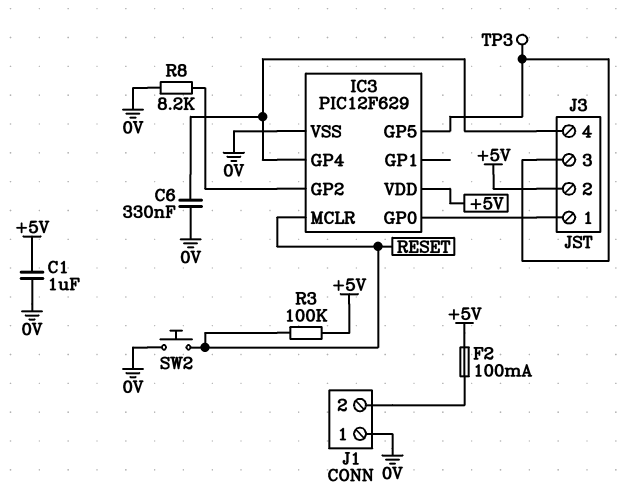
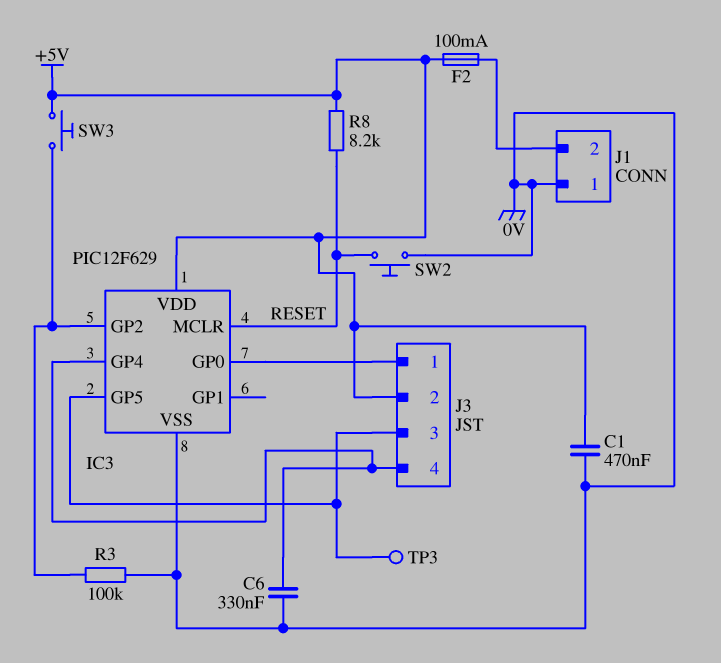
C1: 1uF (+5V, 0V) -> 470nF (+5V, 0V)
R3: 100k (+5V, RESET) -> 100k (0V, IC3/GP2)
R8: 8.2k (0V, IC3/GP2) -> 8.2k (+5V, RESET)
SW3: none -> button (+5V, IC3/GP2)

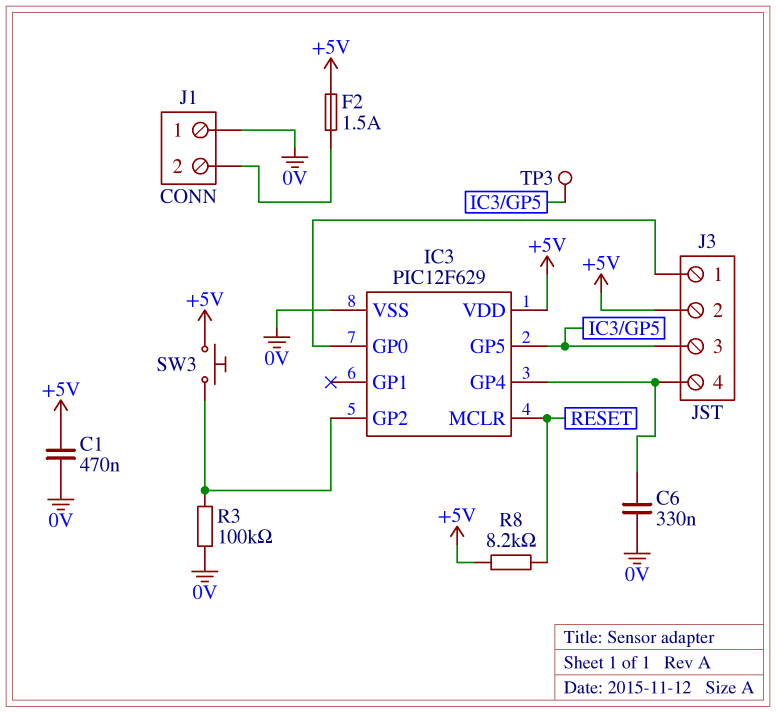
F2: 100mA (+5V, J1/2) -> 1.5A (+5V, J1/2)
SW2: button (0V, RESET) -> none

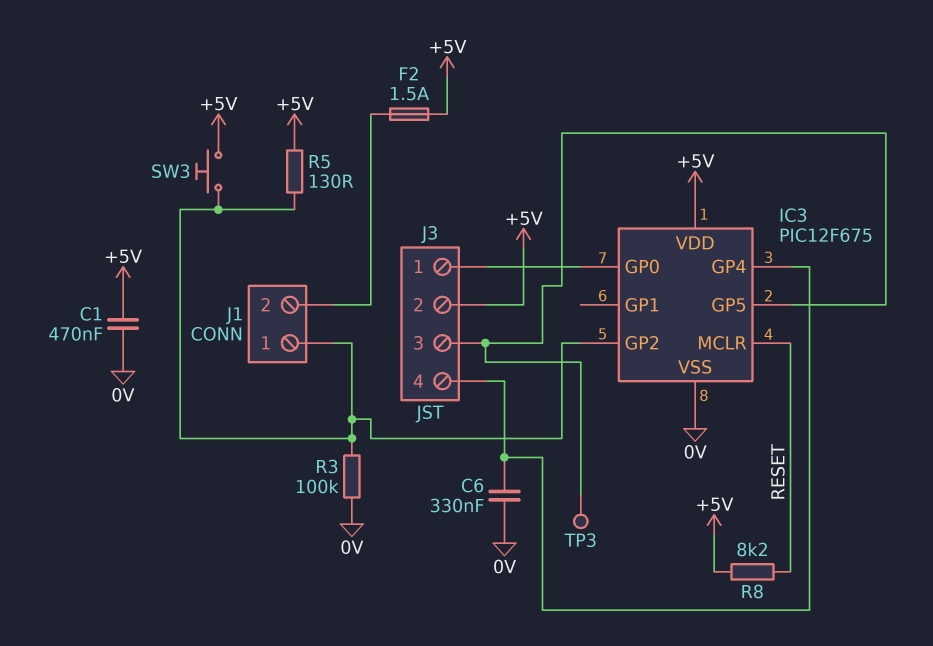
IC3: PIC12F629 -> PIC12F675
J1 pin 1: 0V -> IC3/GP2
R5: none -> 130 (+5V, IC3/GP2)

